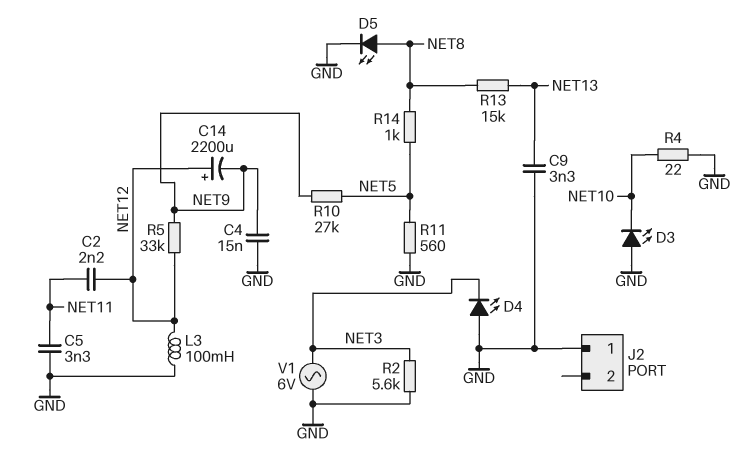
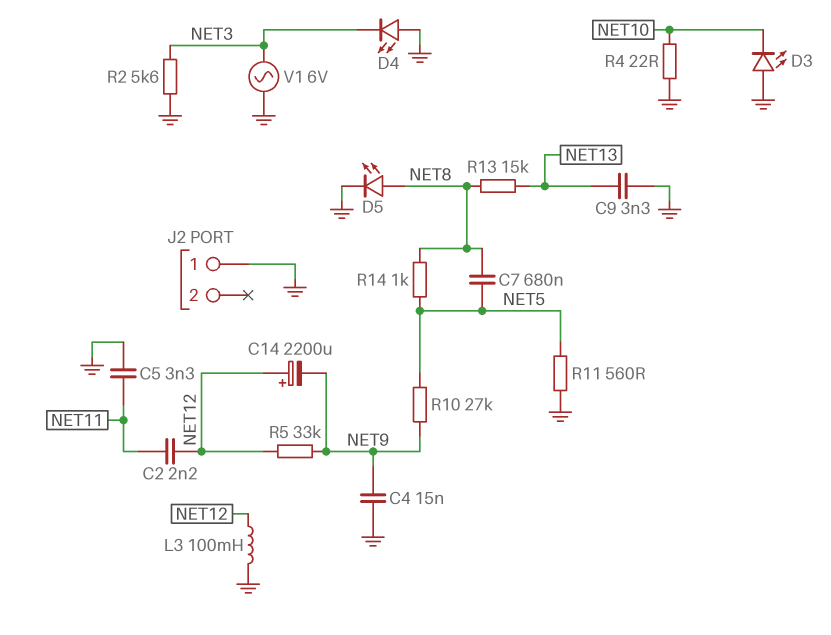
C7: none -> 680nF (NET5, NET8)

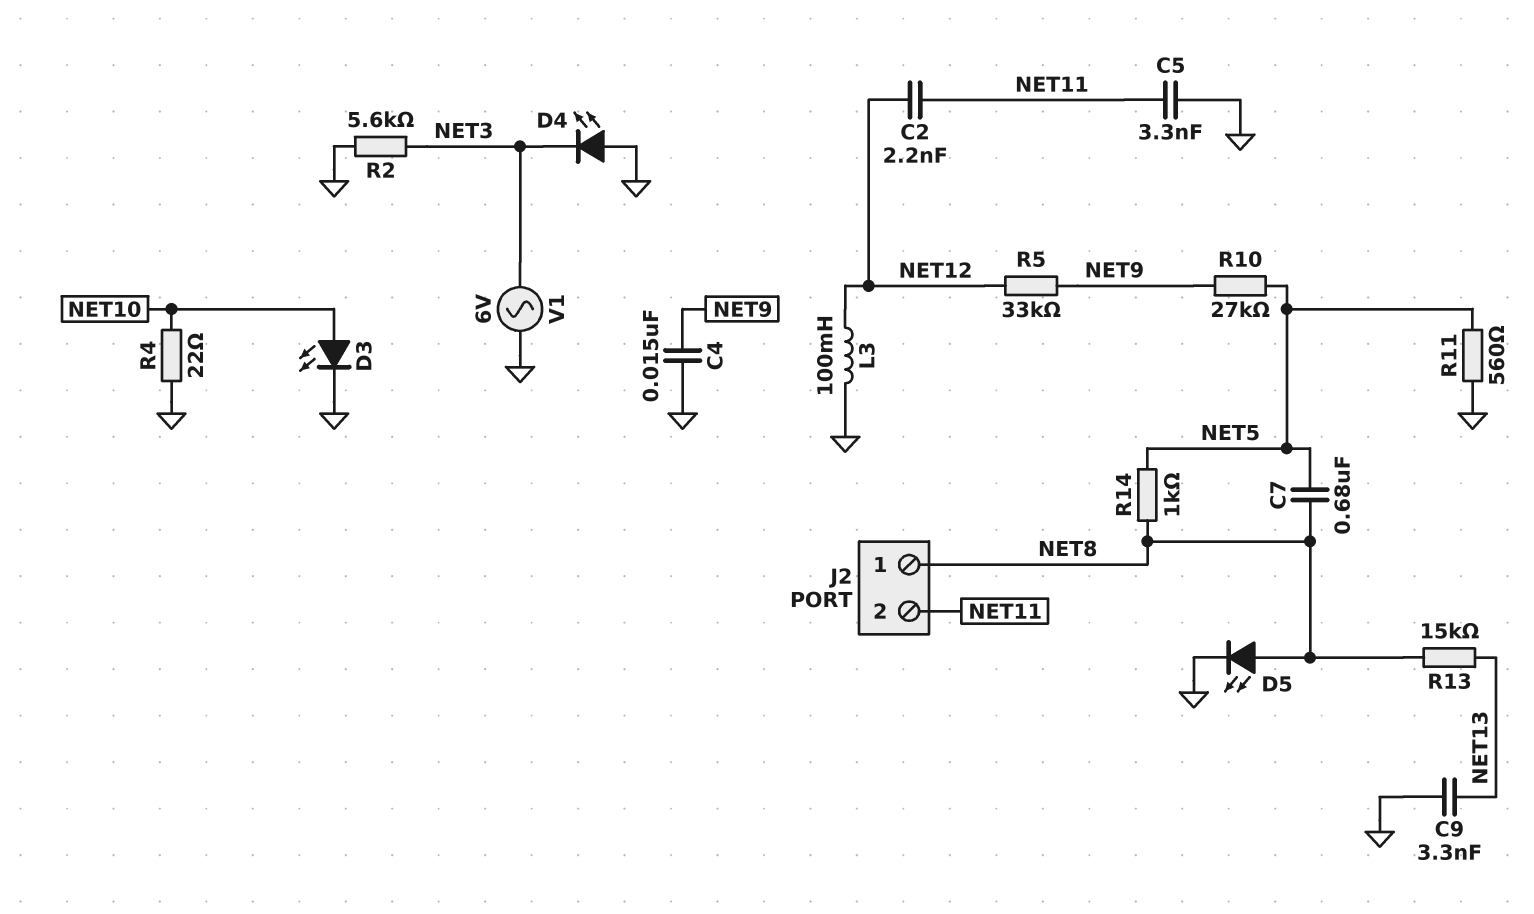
C14: 2200uF (plus NET12, minus NET9) -> none
D3: LED (A GND, K NET10) -> LED (A NET10, K GND)
J2 pin 1: GND -> NET8
J2 pin 2: none -> NET11

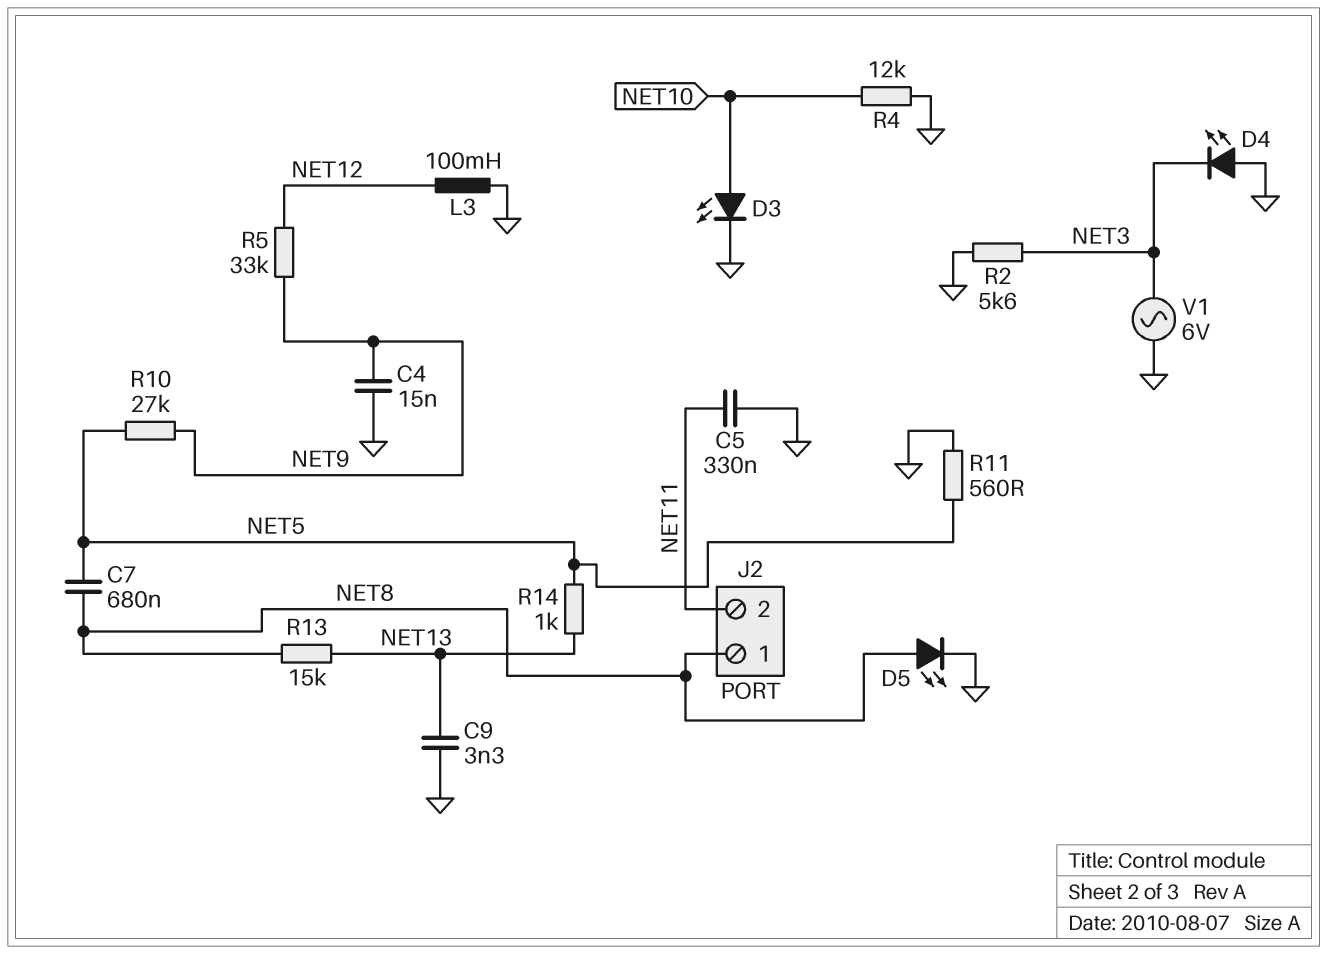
C2: 2.2nF (NET11, NET12) -> none
C5: 3.3nF (GND, NET11) -> 330nF (GND, NET11)
R4: 22 (GND, NET10) -> 12k (GND, NET10)
R14: 1k (NET5, NET8) -> 1k (NET5, NET13)

